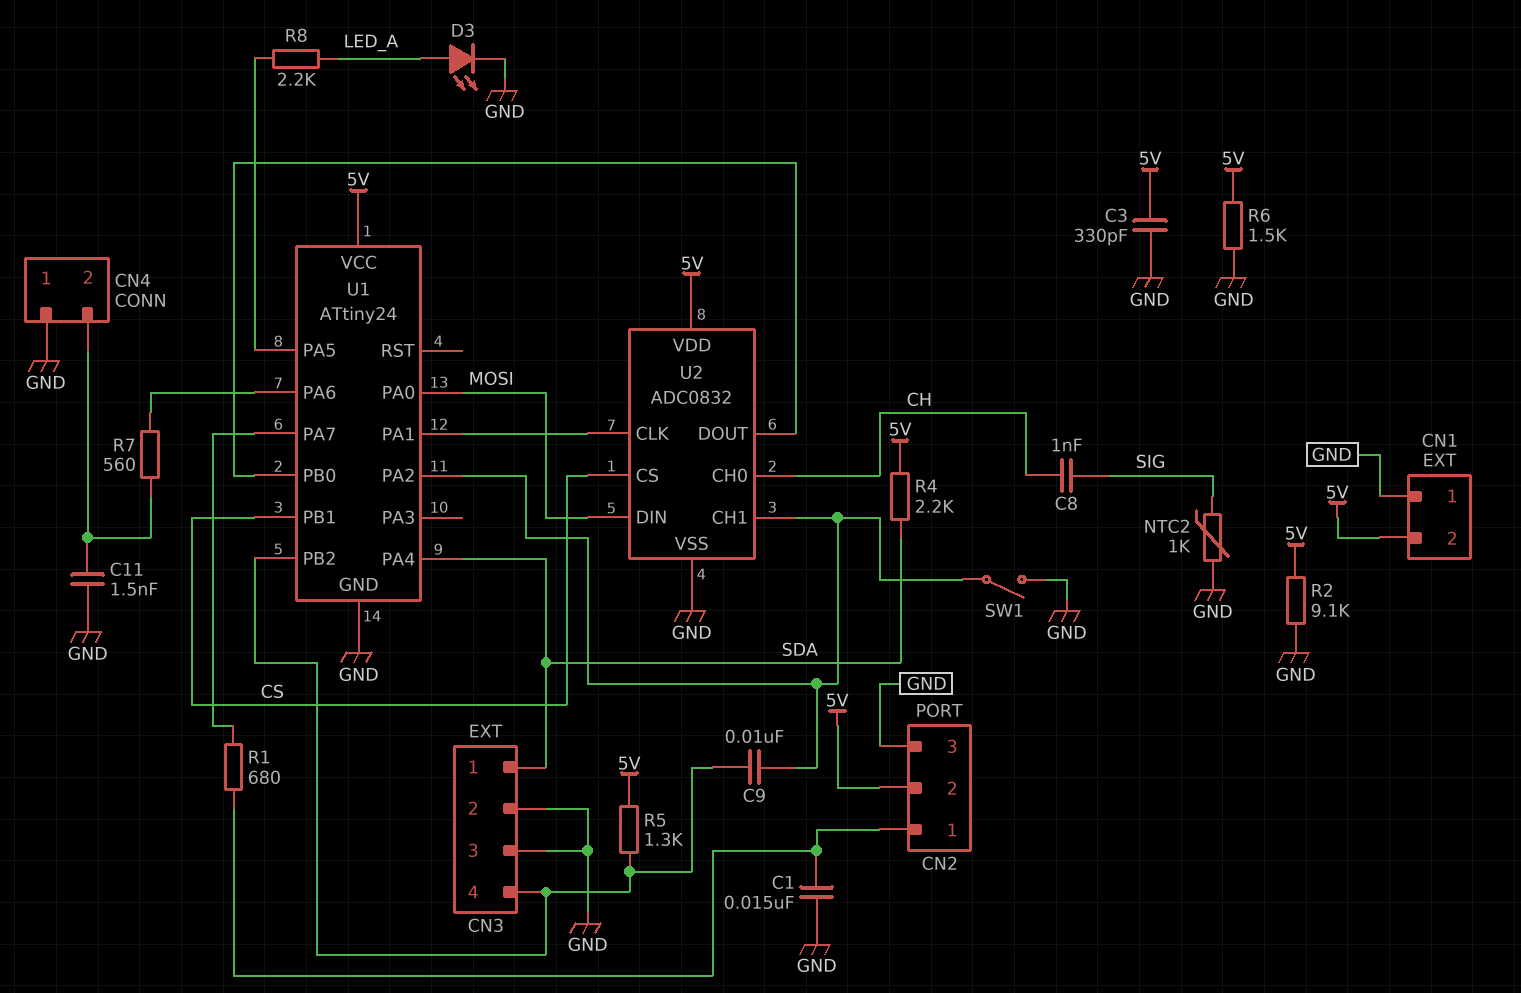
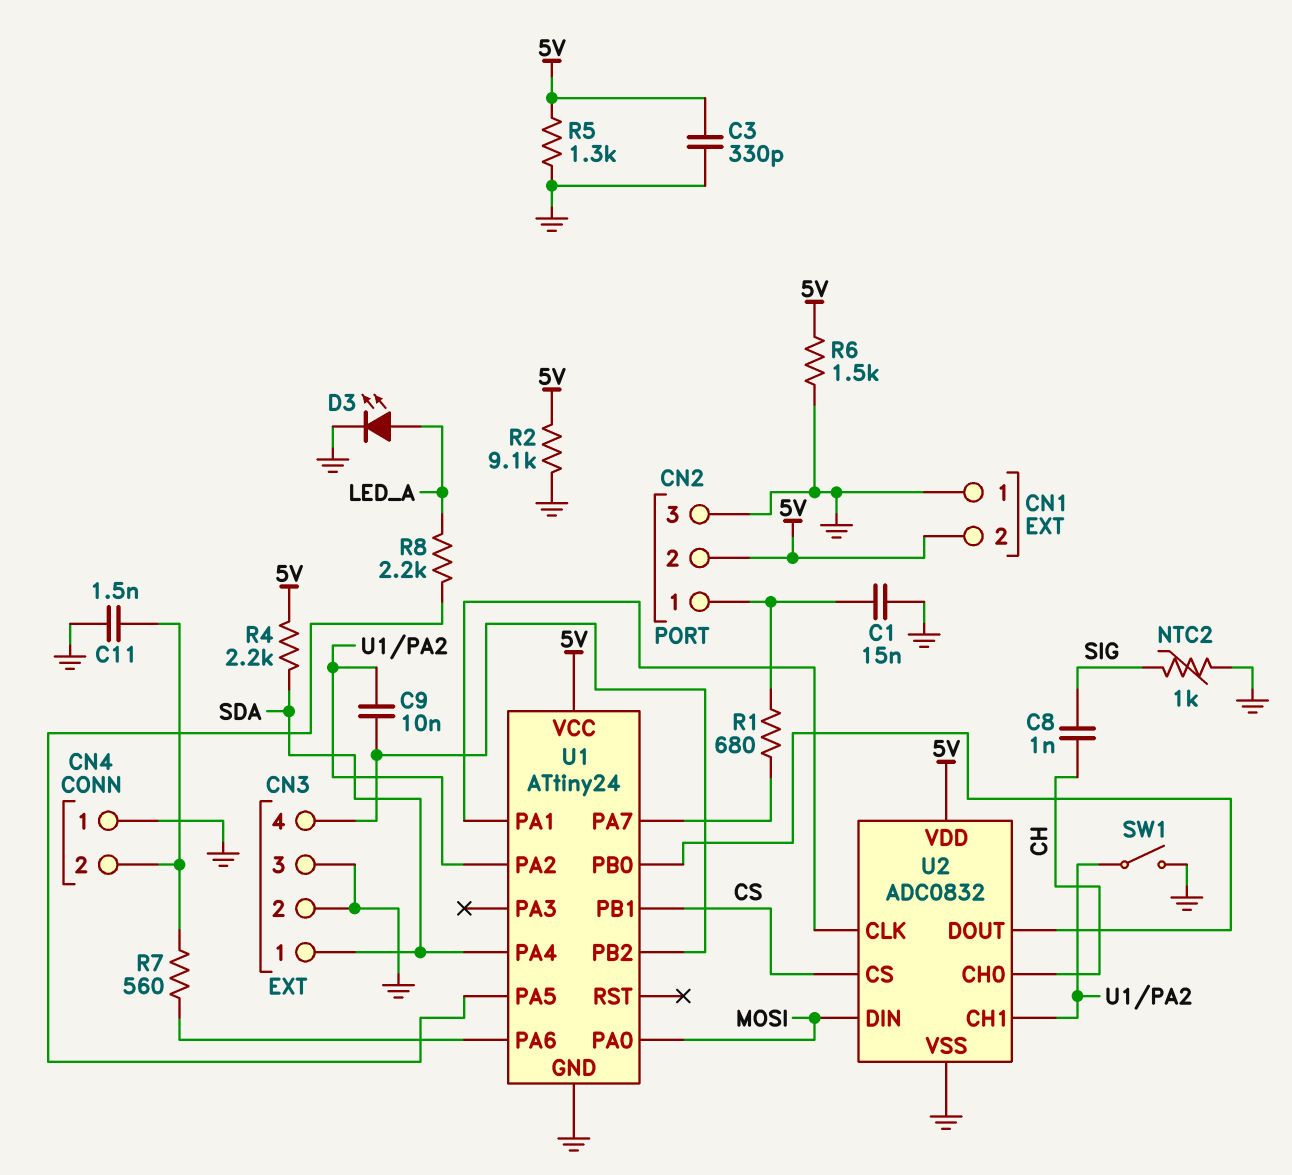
R5: 1.3k (5V, CN3/4) -> 1.3k (5V, GND)

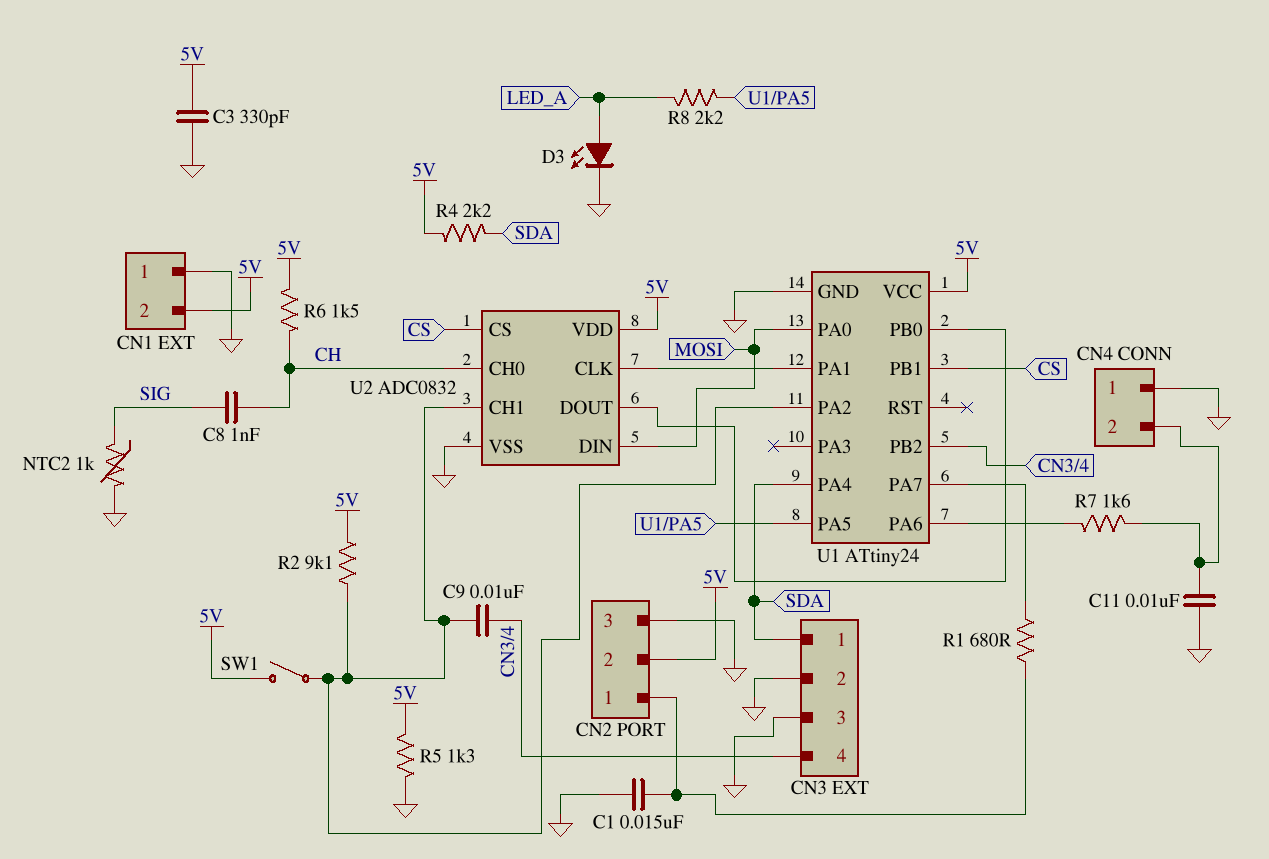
C11: 1.5nF (CN4/2, GND) -> 10nF (CN4/2, GND)
R2: 9.1k (5V, GND) -> 9.1k (5V, U1/PA2)
R6: 1.5k (5V, GND) -> 1.5k (5V, CH)
R7: 560 (CN4/2, U1/PA6) -> 1.6k (CN4/2, U1/PA6)
SW1: switch (GND, U1/PA2) -> switch (5V, U1/PA2)

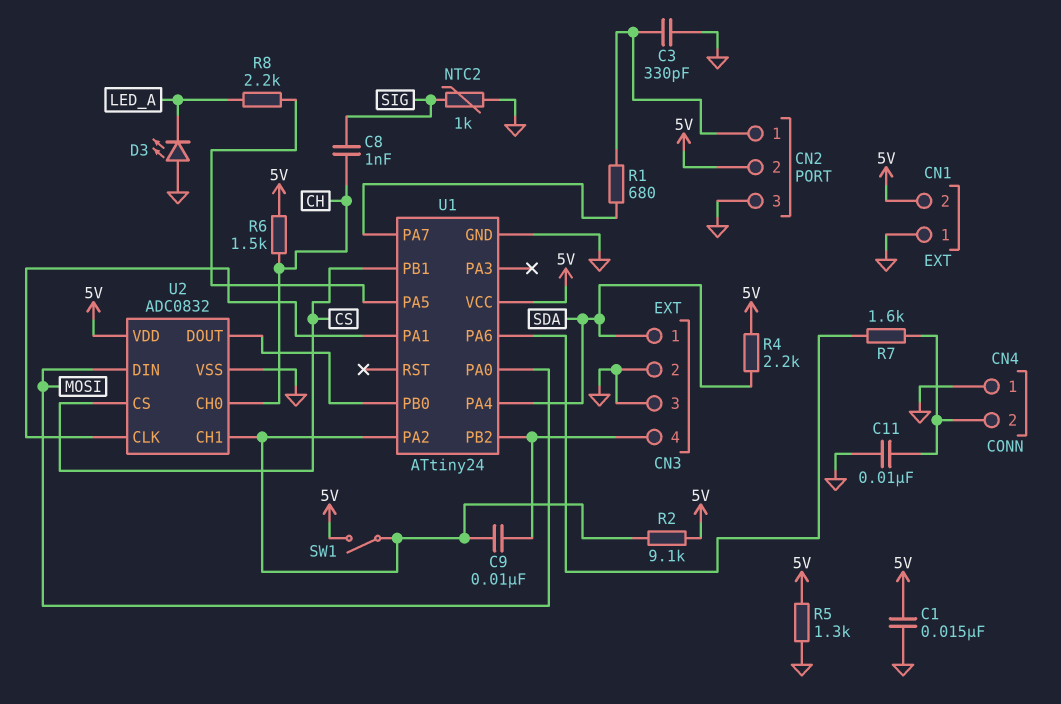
C1: 15nF (CN2/1, GND) -> 15nF (5V, GND)
C3: 330pF (5V, GND) -> 330pF (CN2/1, GND)
D3: LED (A LED_A, K GND) -> LED (A GND, K LED_A)

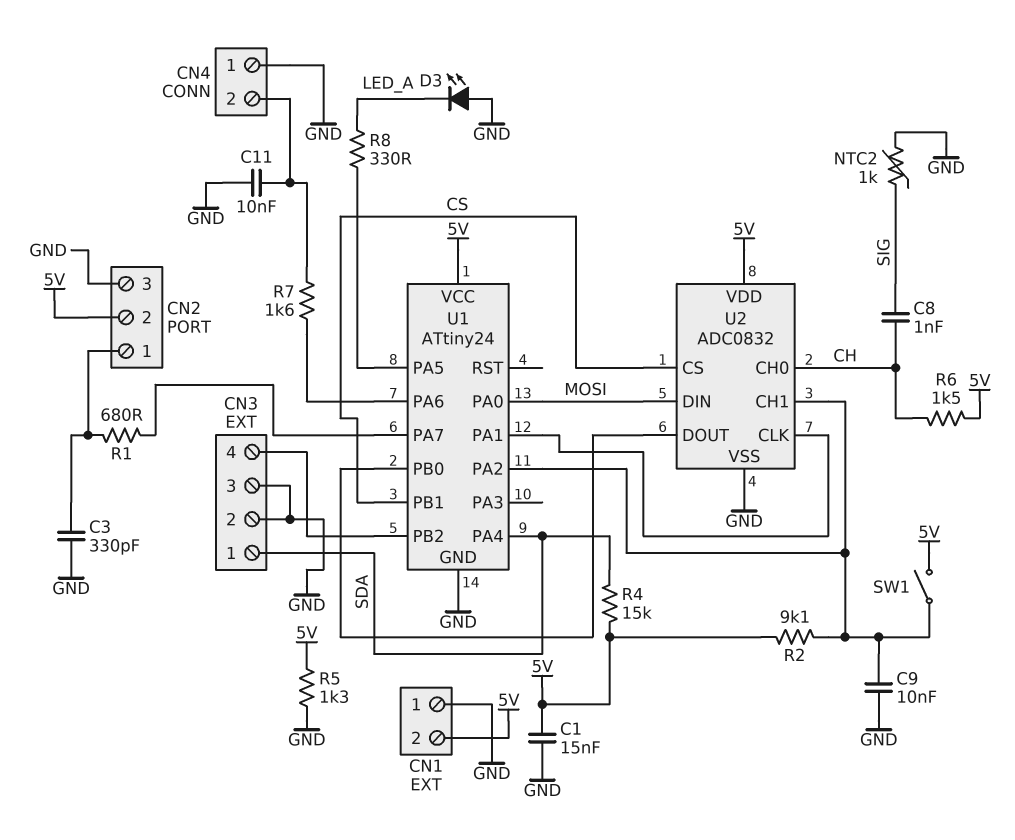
C9: 10nF (CN3/4, U1/PA2) -> 10nF (GND, U1/PA2)
R4: 2.2k (5V, SDA) -> 15k (5V, SDA)
R8: 2.2k (LED_A, U1/PA5) -> 330 (LED_A, U1/PA5)

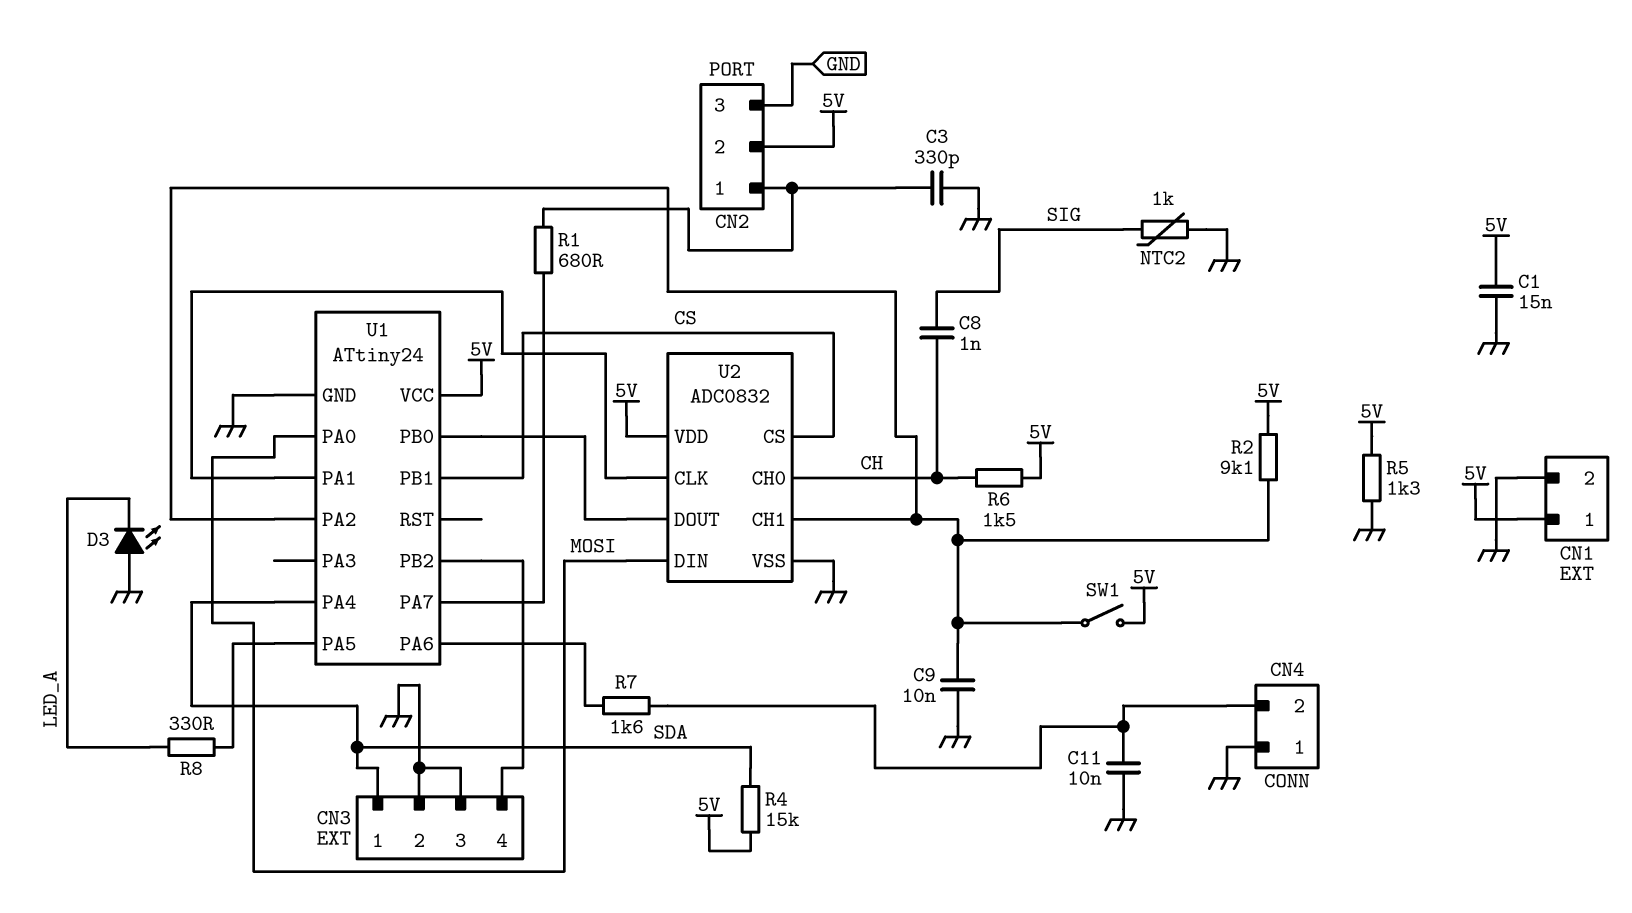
CN1 pin 1: GND -> 5V
CN1 pin 2: 5V -> GND

